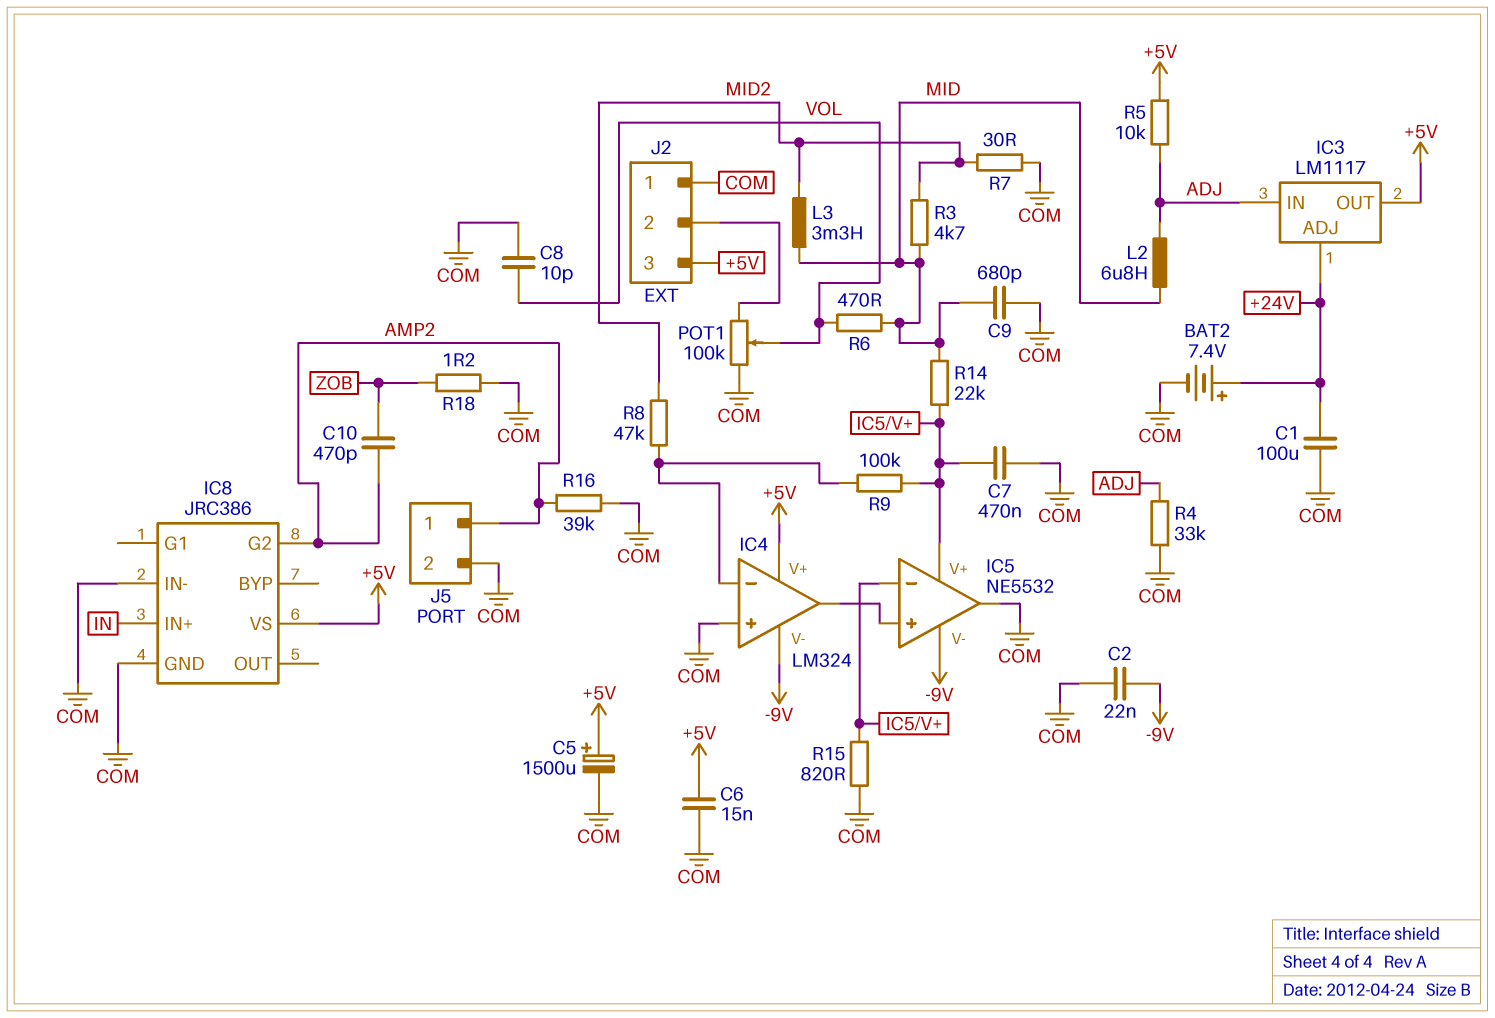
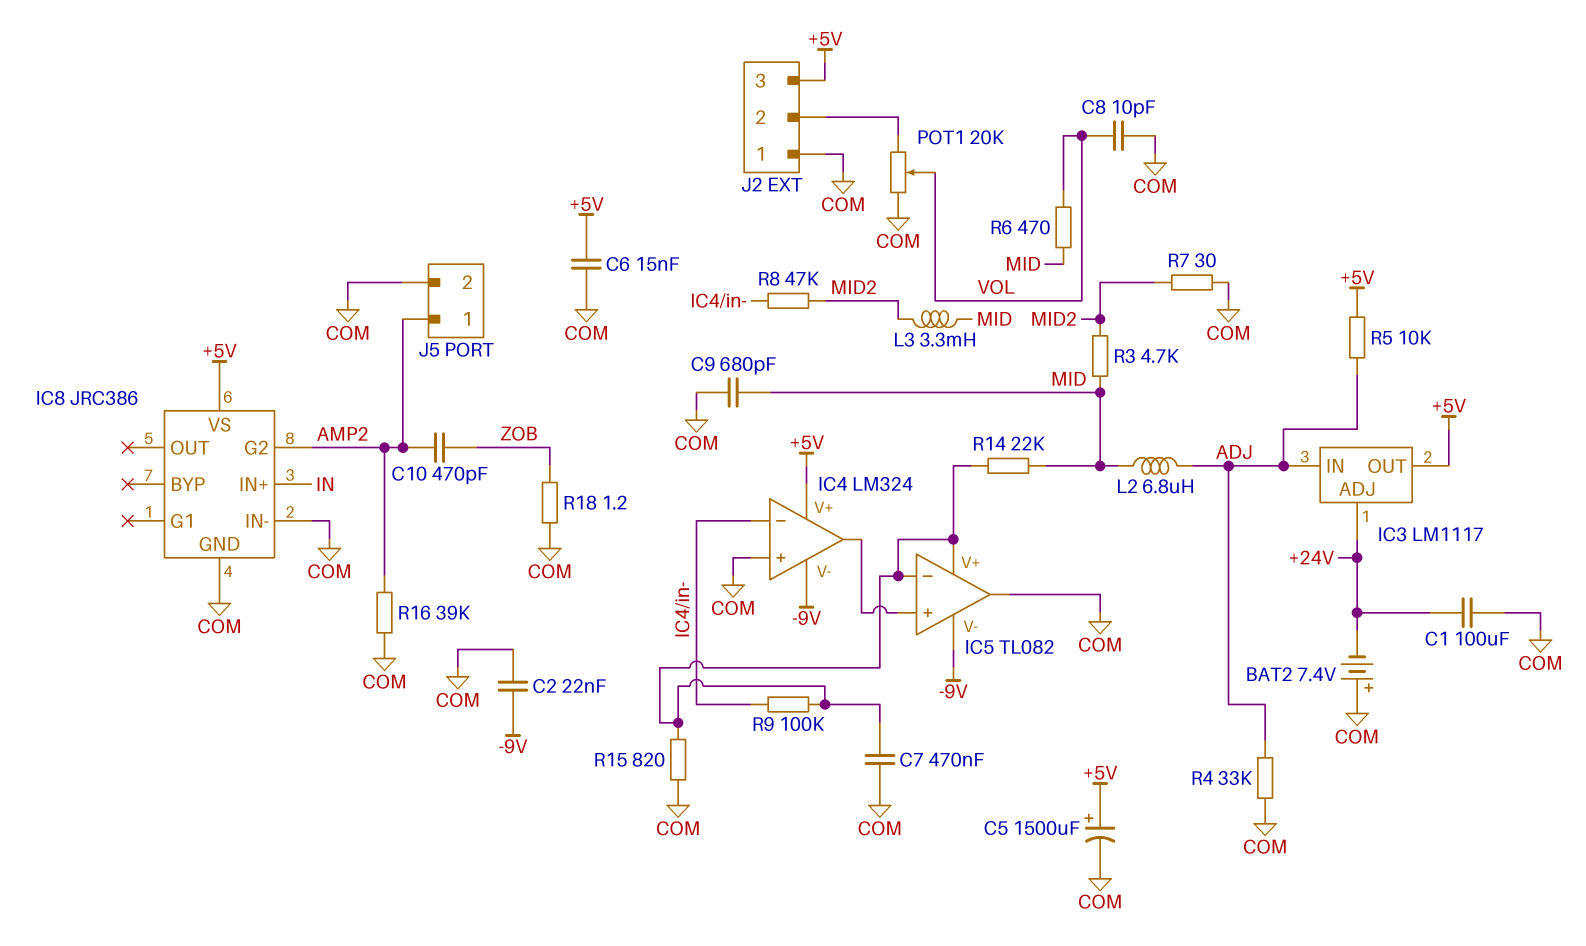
BAT2: 7.4V (plus +24V, minus COM) -> 7.4V (plus COM, minus +24V)
IC5: NE5532 -> TL082
POT1: 100k (COM, J2/2, wiper VOL) -> 20k (COM, J2/2, wiper VOL)

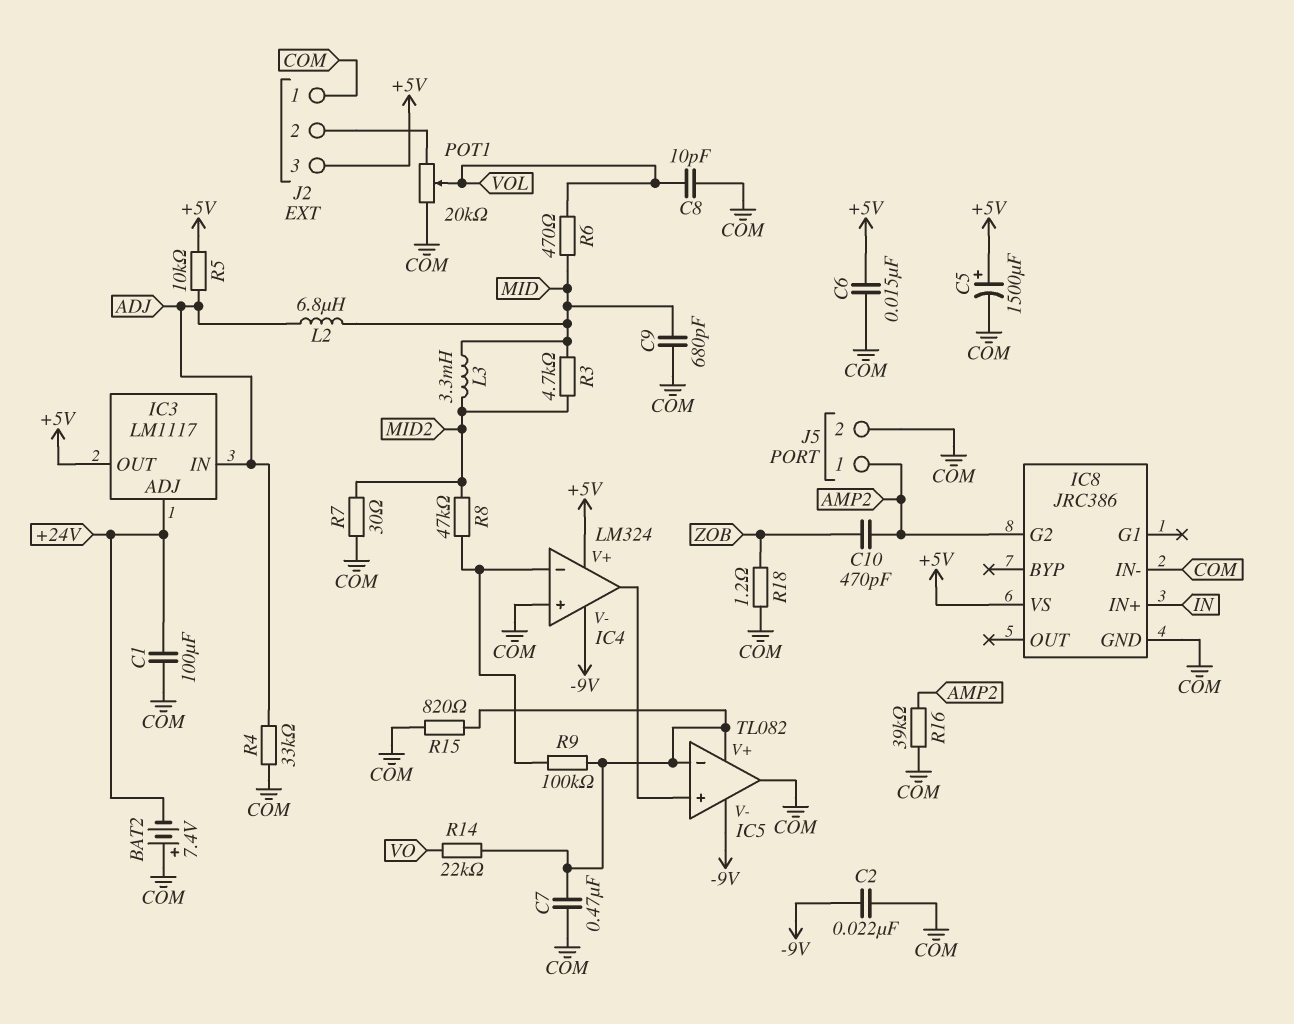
R14: 22k (IC5/V+, MID) -> 22k (IC5/V+, VO)

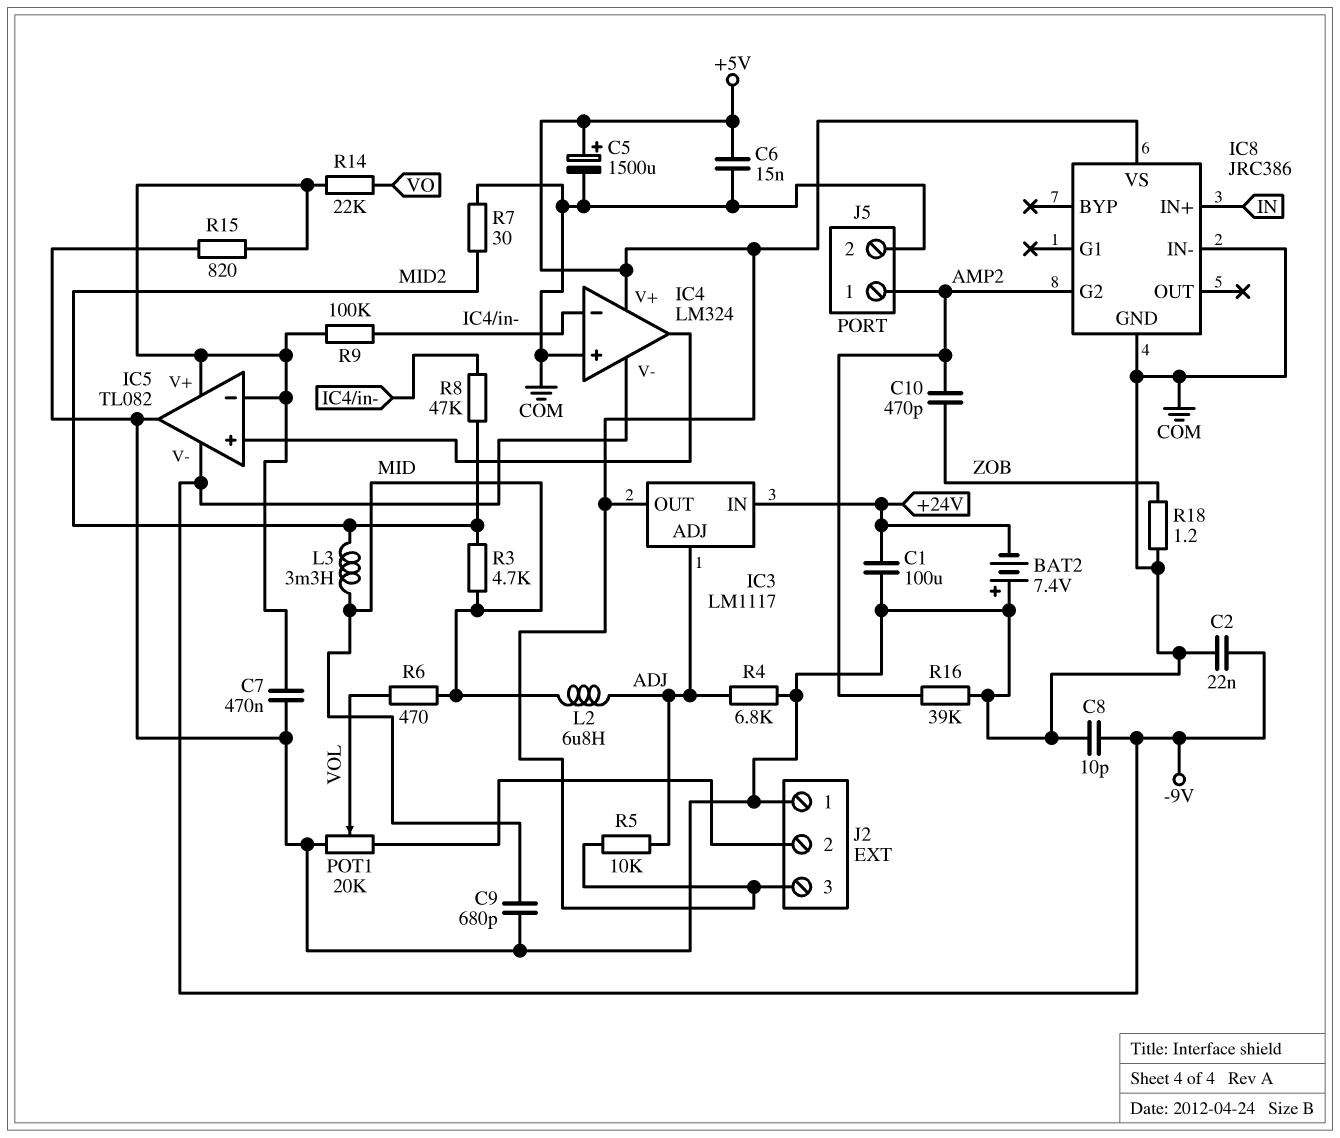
C8: 10pF (COM, VOL) -> 10pF (-9V, COM)
IC3 pin ADJ: +24V -> ADJ
IC3 pin IN: ADJ -> +24V
R4: 33k (ADJ, COM) -> 6.8k (ADJ, COM)

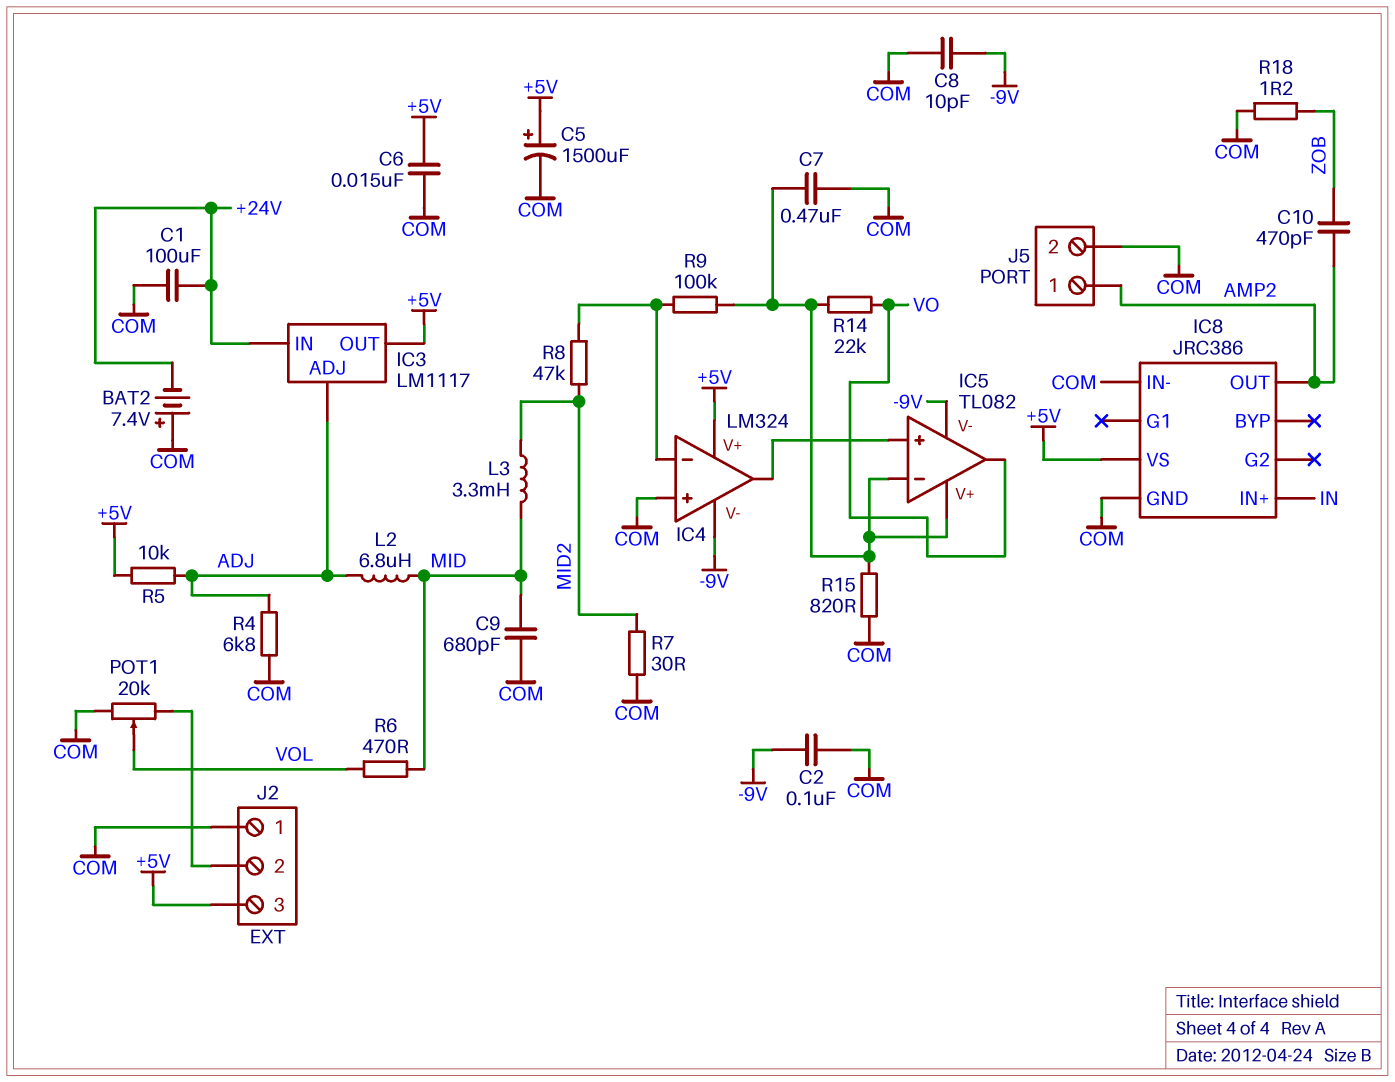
C2: 22nF (-9V, COM) -> 100nF (-9V, COM)
IC5 pin out: COM -> VO
IC8 pin G2: AMP2 -> none
IC8 pin OUT: none -> AMP2
R3: 4.7k (MID, MID2) -> none
R16: 39k (AMP2, COM) -> none

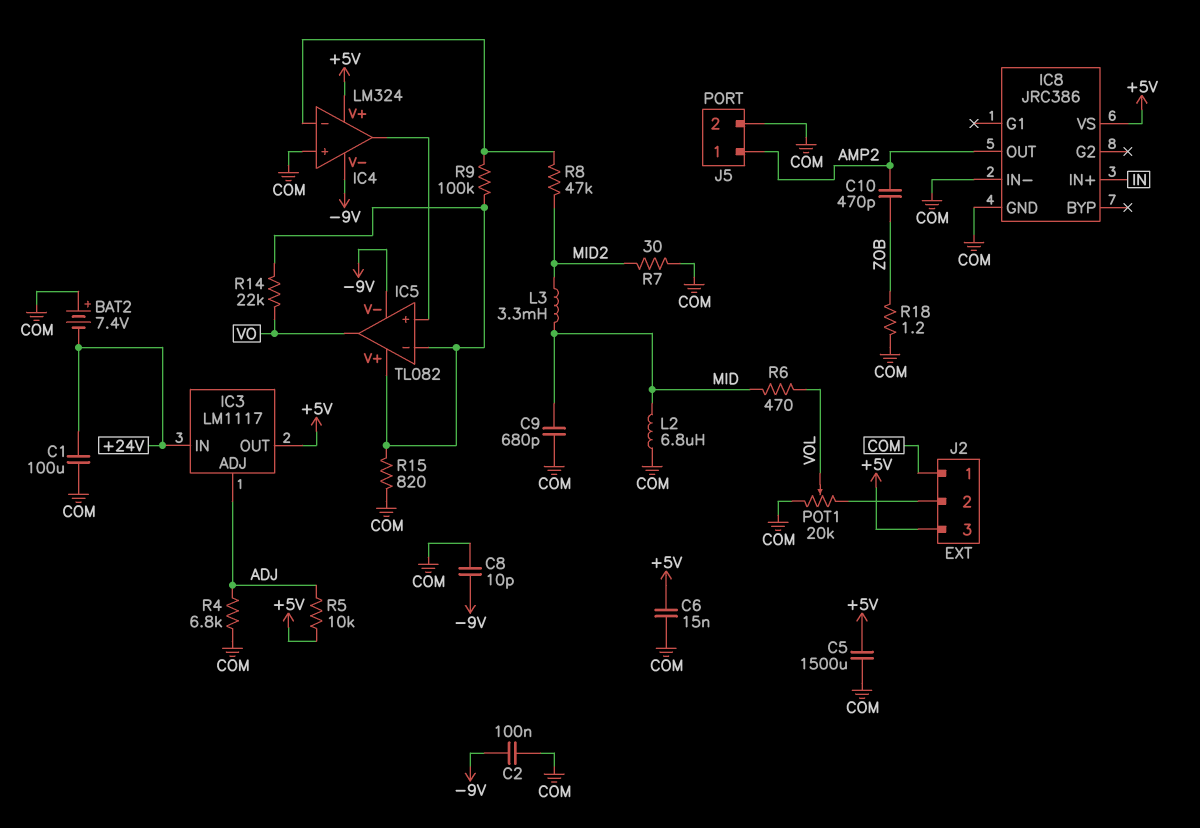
C5: 1500uF (plus +5V, minus COM) -> 1500uF (+5V, COM)
C7: 470nF (COM, IC5/V+) -> none
L2: 6.8uH (ADJ, MID) -> 6.8uH (COM, MID)

